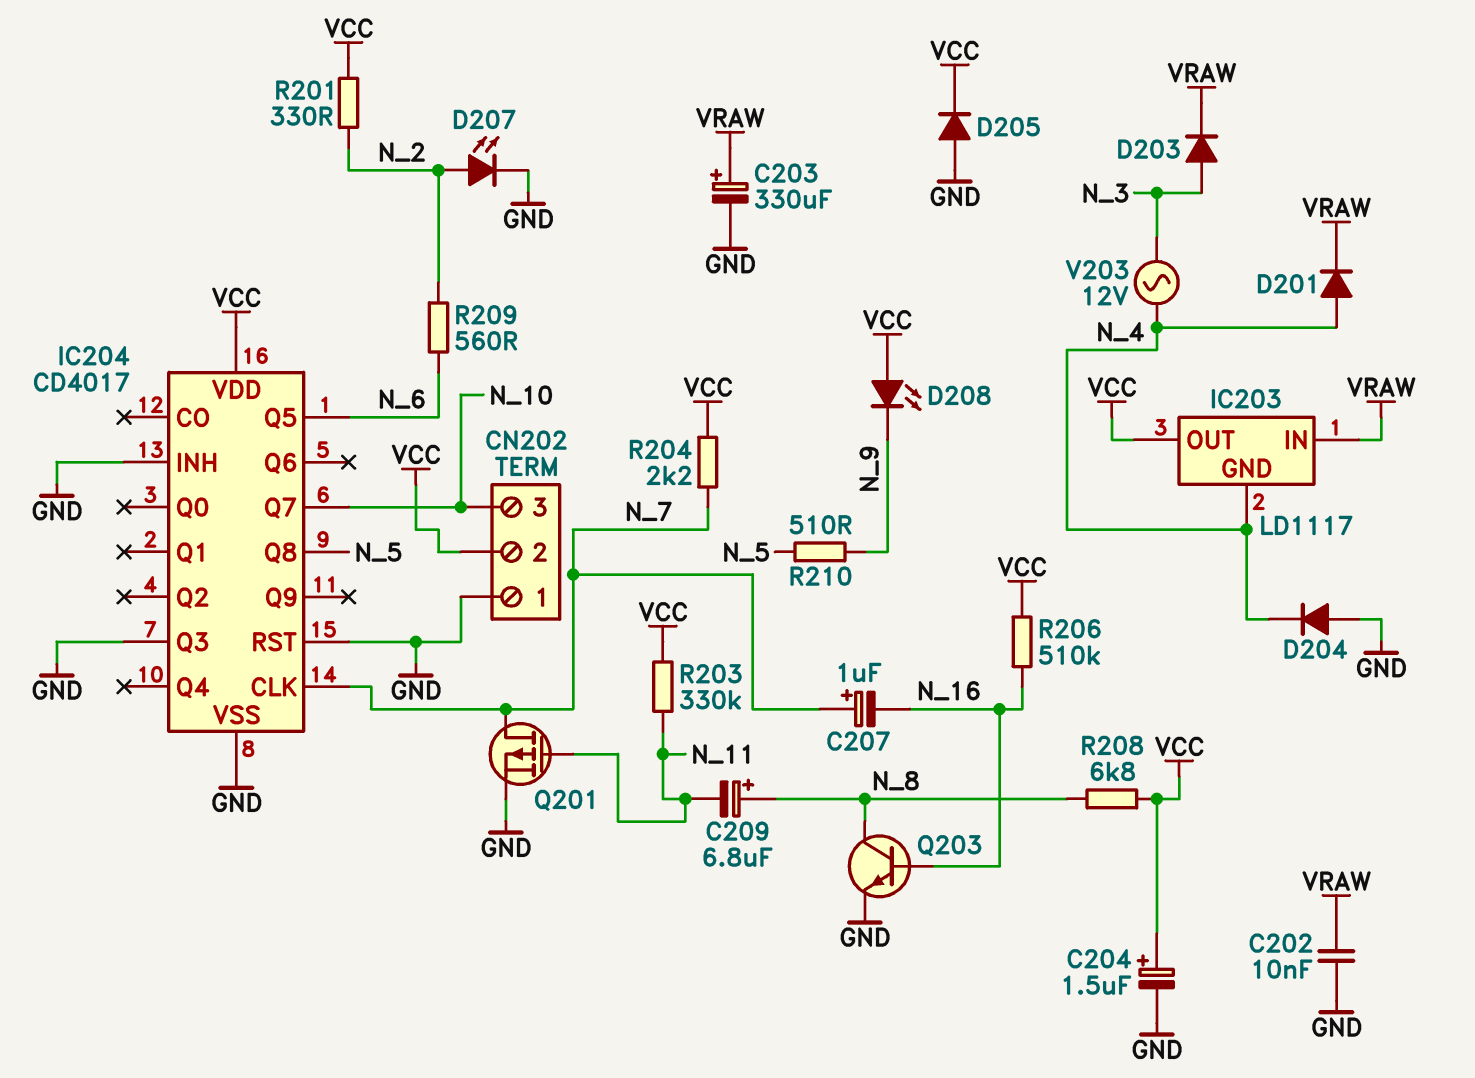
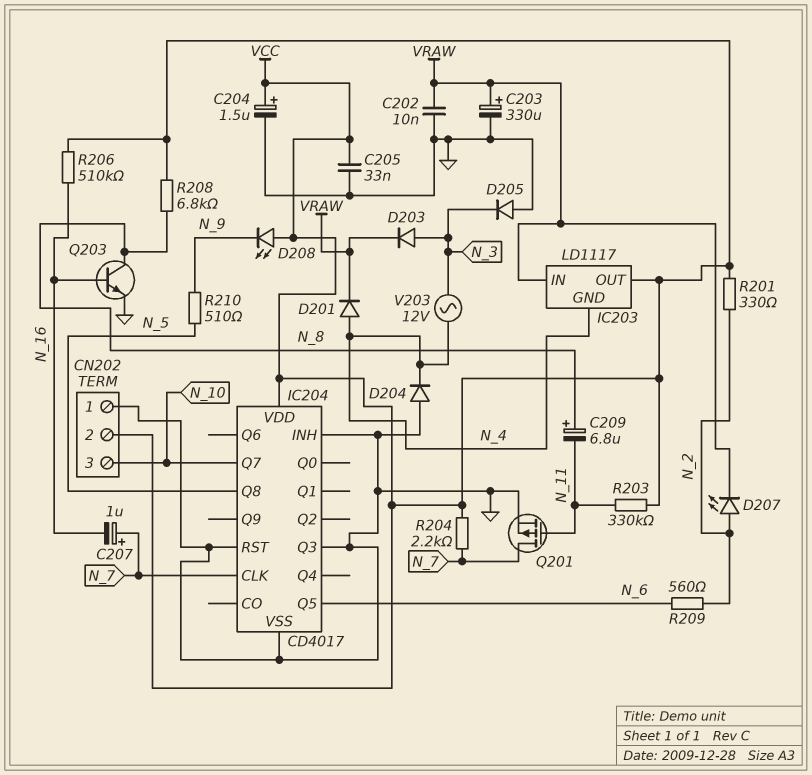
C205: none -> 33nF (GND, VCC)
D205: diode (A GND, K VCC) -> diode (A GND, K N_3)
D207: LED (A N_2, K GND) -> LED (A N_2, K VRAW)

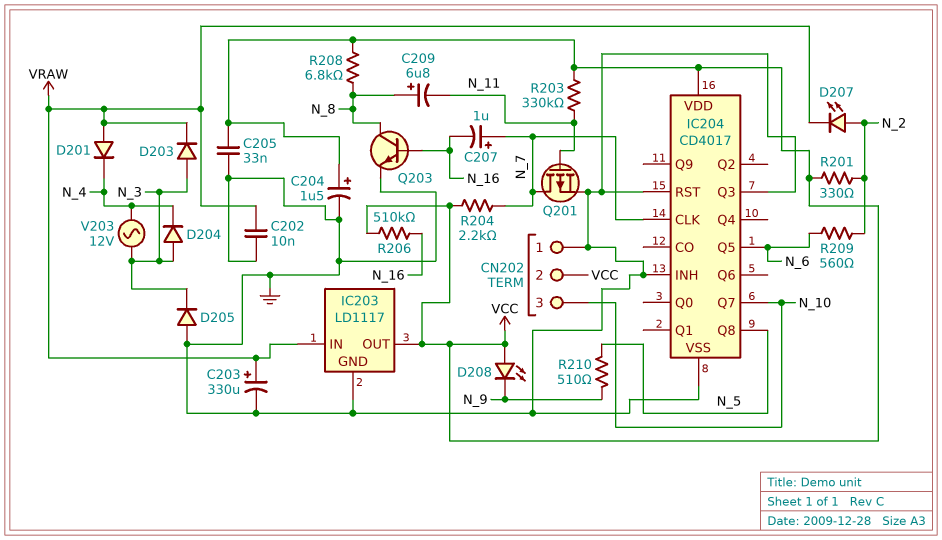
D201: diode (A N_4, K VRAW) -> diode (A VRAW, K N_4)
D204: diode (A GND, K N_4) -> diode (A N_3, K N_4)
IC203 pin GND: N_4 -> GND

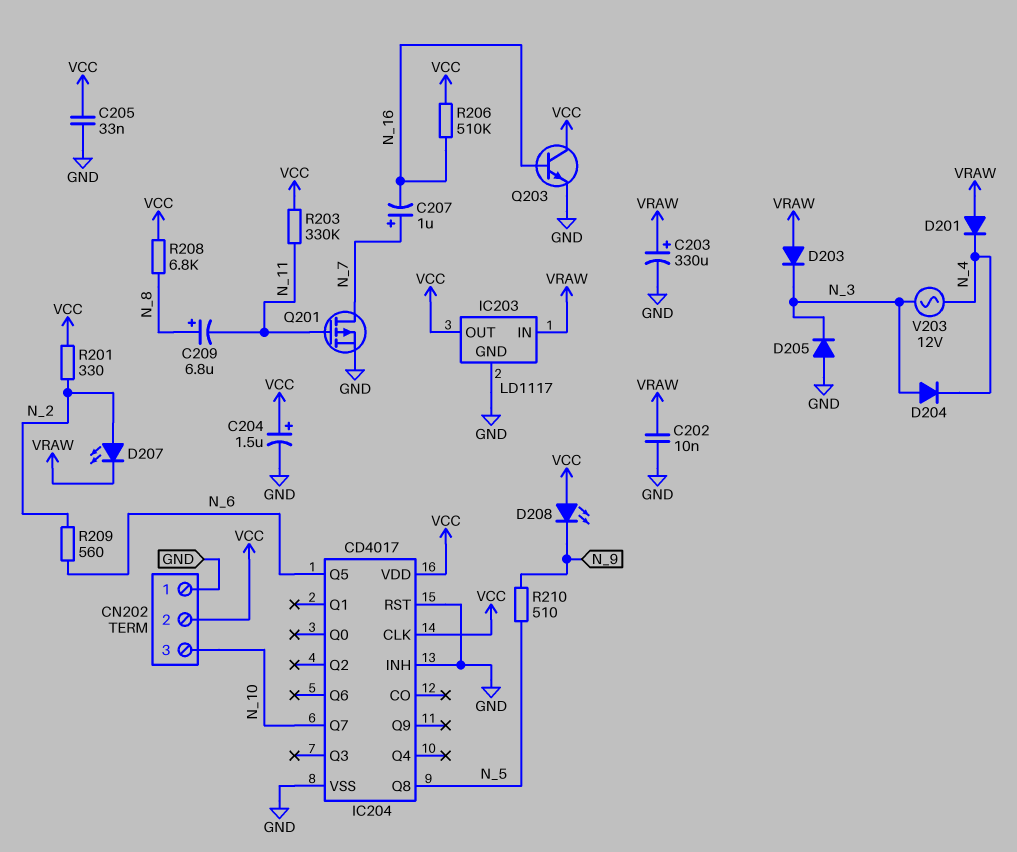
D203: diode (A N_3, K VRAW) -> diode (A VRAW, K N_3)
IC204 pin CLK: N_7 -> VCC
IC204 pin Q3: GND -> none
Q203: NPN (B N_16, C N_8, E GND) -> NPN (B N_16, C VCC, E GND)
R204: 2.2k (N_7, VCC) -> none

